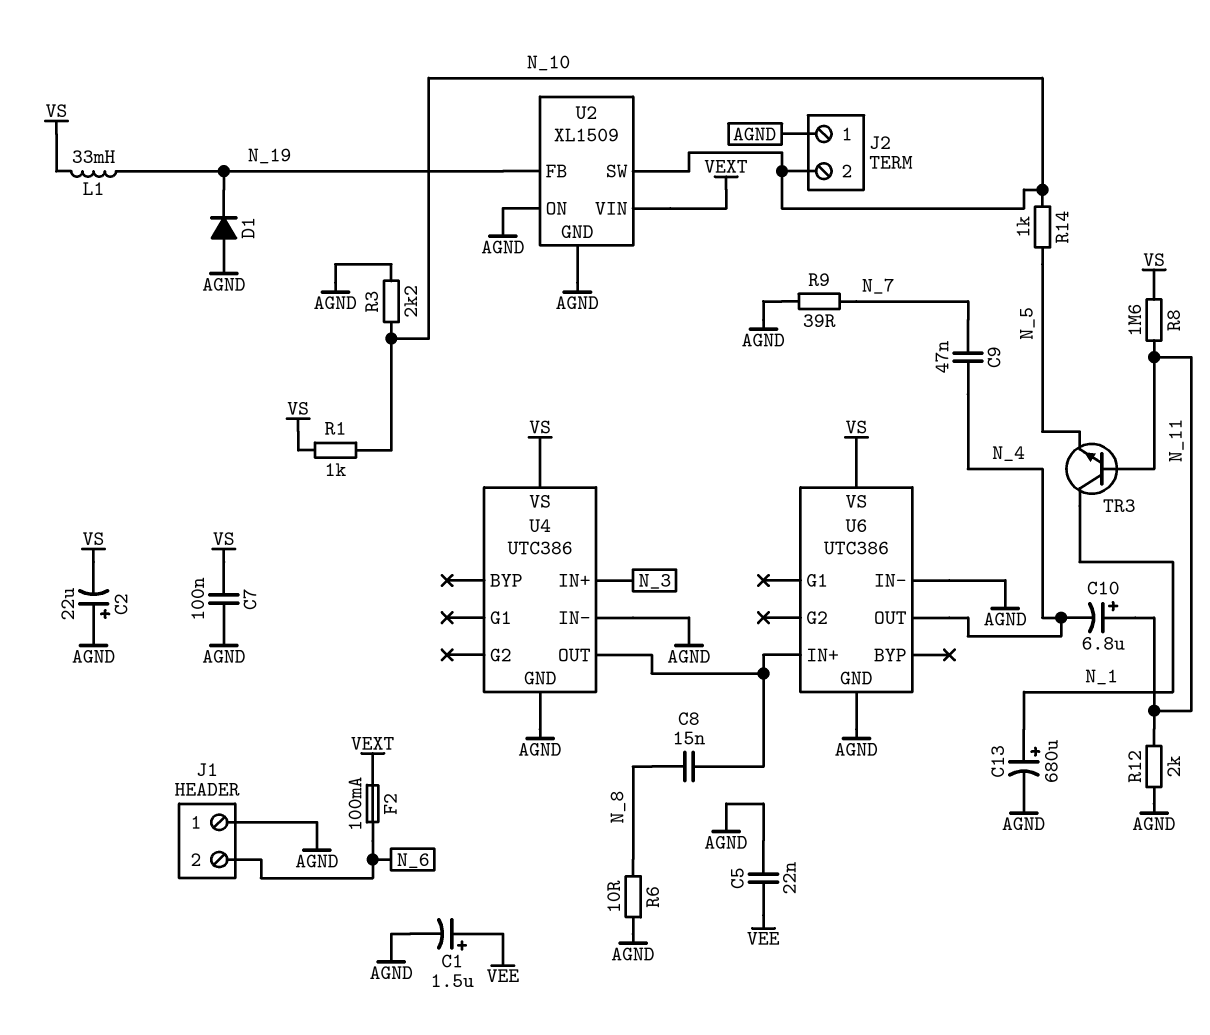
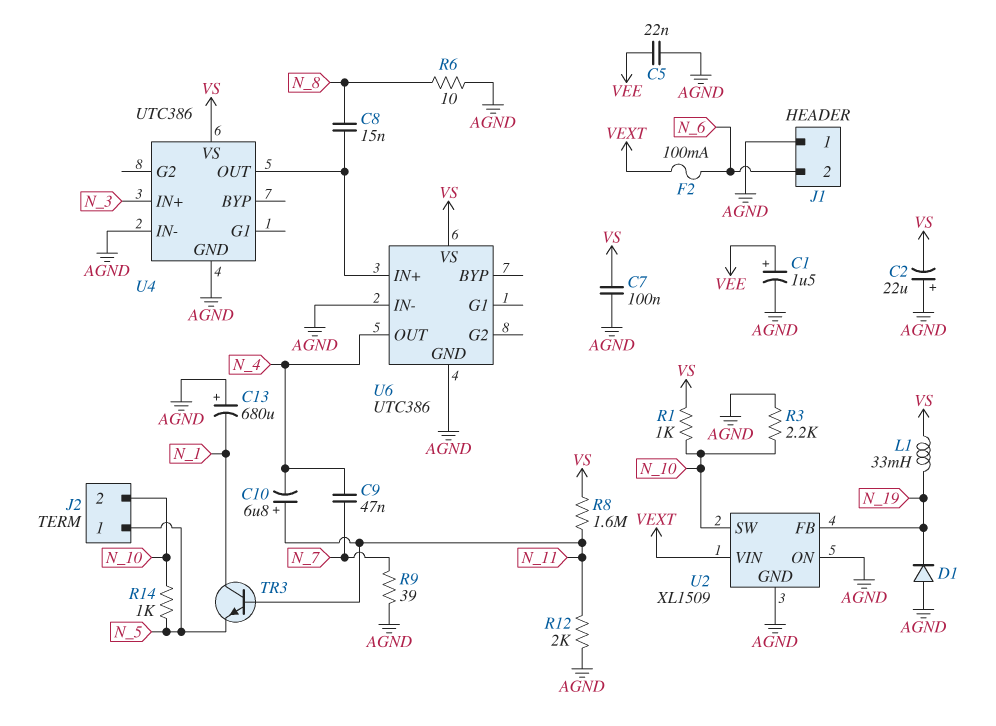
C13: 680uF (plus N_1, minus AGND) -> 680uF (plus AGND, minus N_1)
J2 pin 1: AGND -> N_5

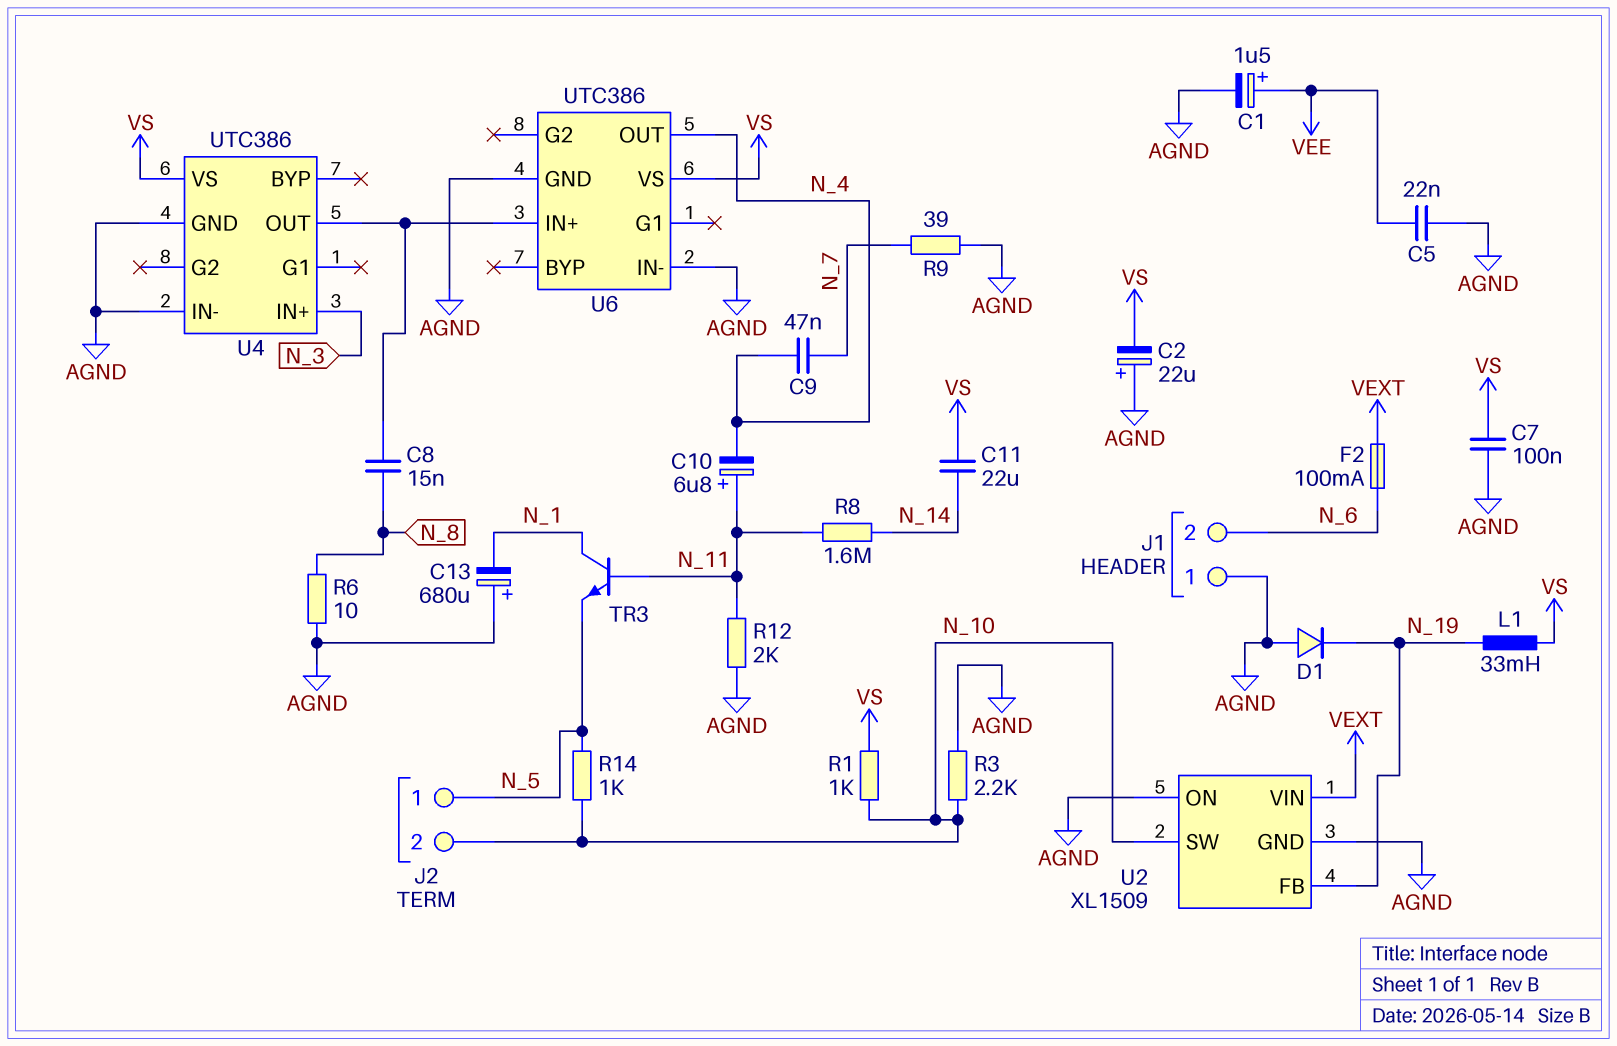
C11: none -> 22uF (N_14, VS)
R8: 1.6M (N_11, VS) -> 1.6M (N_11, N_14)

